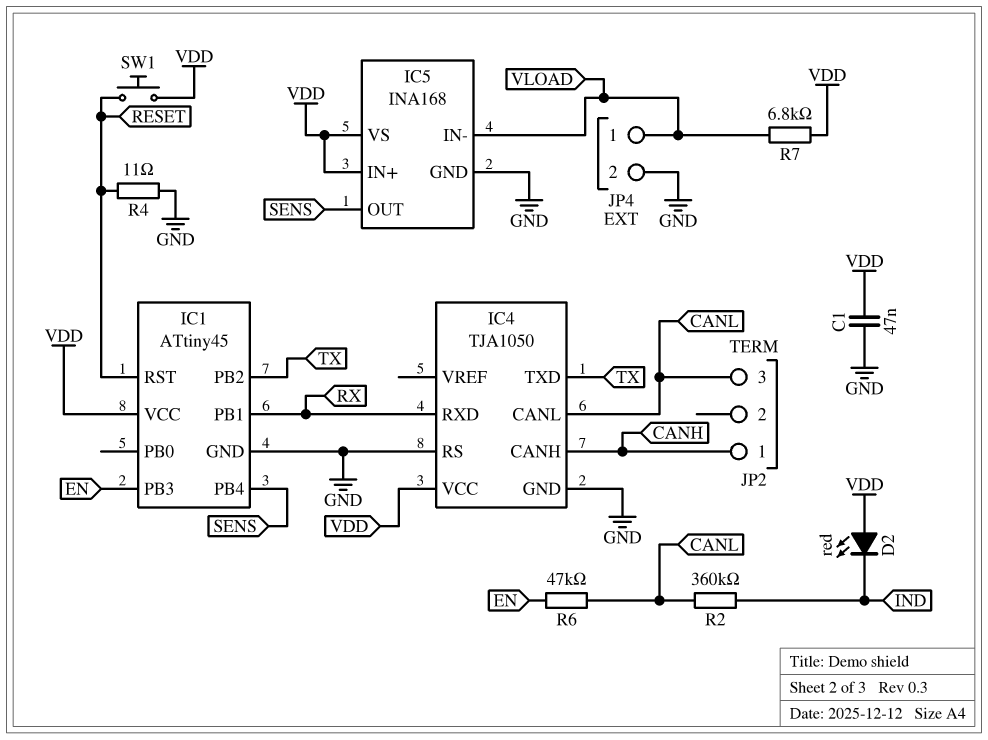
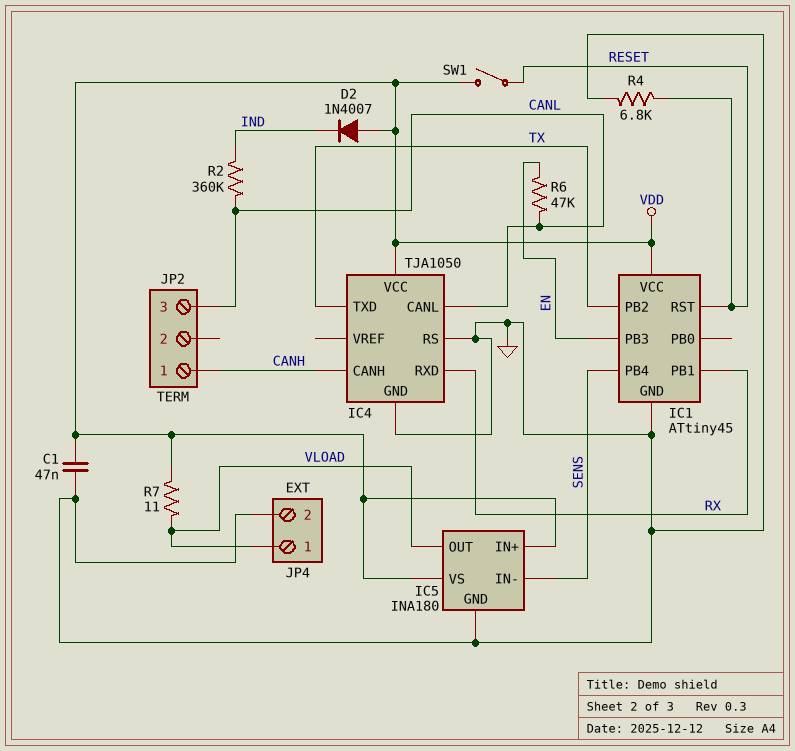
D2: LED red (A VDD, K IND) -> diode 1N4007 (A VDD, K IND)
IC5: INA168 -> INA180
IC5 pin IN-: VLOAD -> SENS
IC5 pin OUT: SENS -> VLOAD
R4: 11 (GND, RESET) -> 6.8k (GND, RESET)
R7: 6.8k (VDD, VLOAD) -> 11 (VDD, VLOAD)
SW1: button (RESET, VDD) -> switch (RESET, VDD)

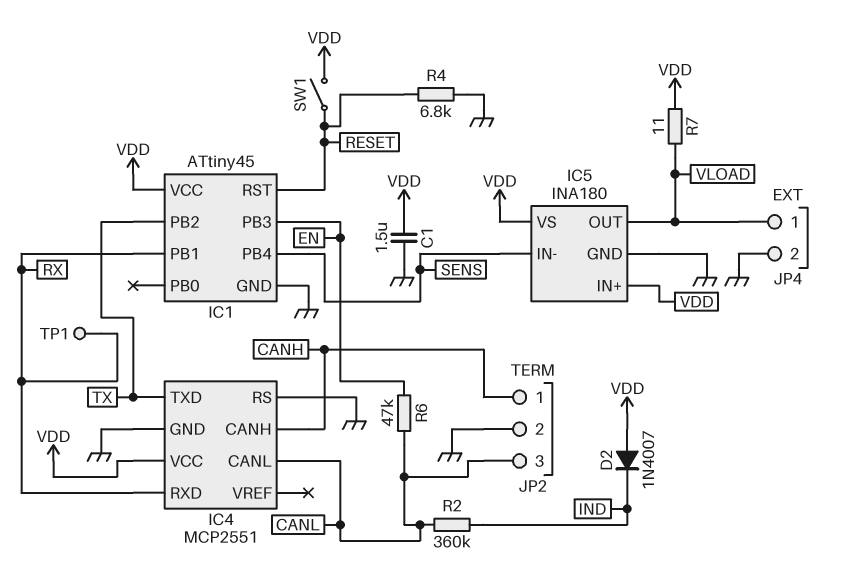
C1: 47nF (GND, VDD) -> 1.5uF (GND, VDD)
IC4: TJA1050 -> MCP2551
JP2 pin 2: none -> GND
TP1: none -> test point (RX)

